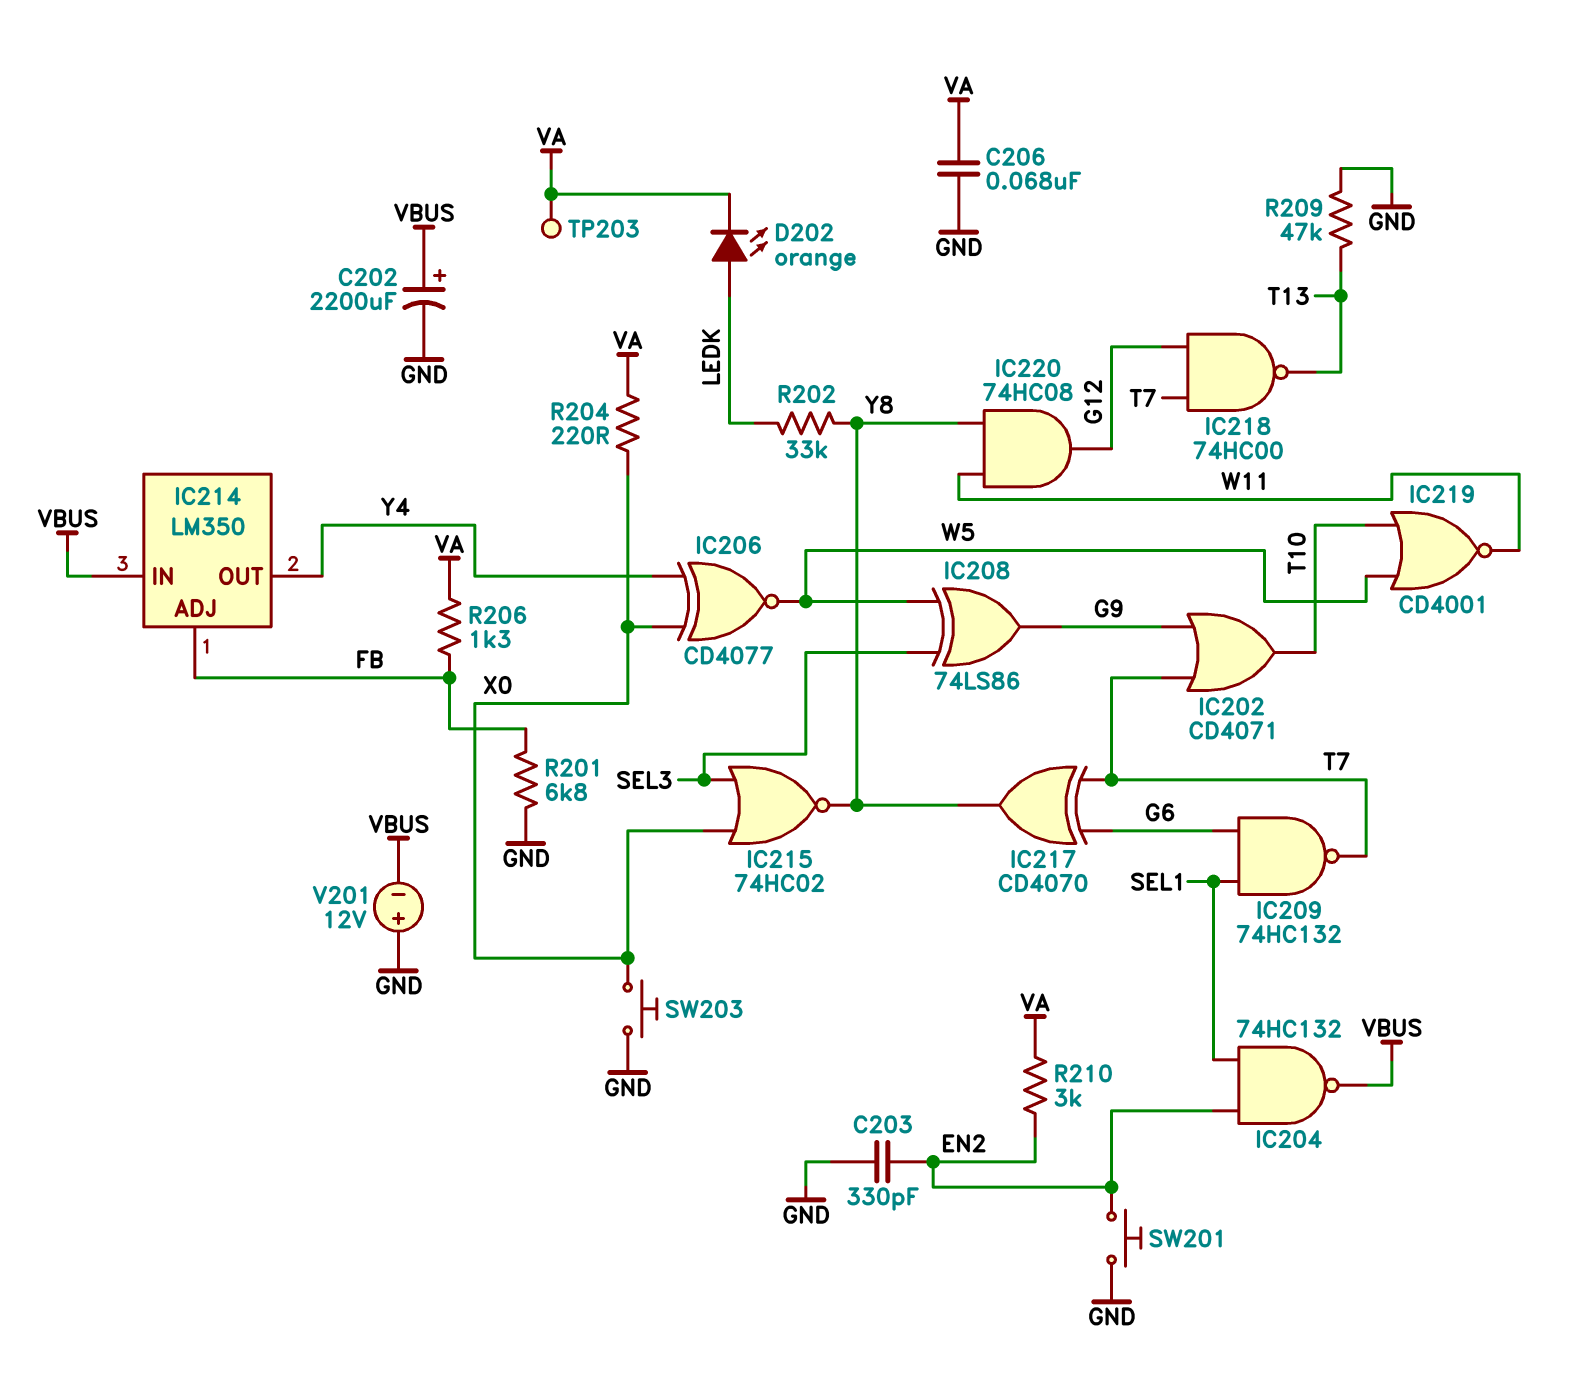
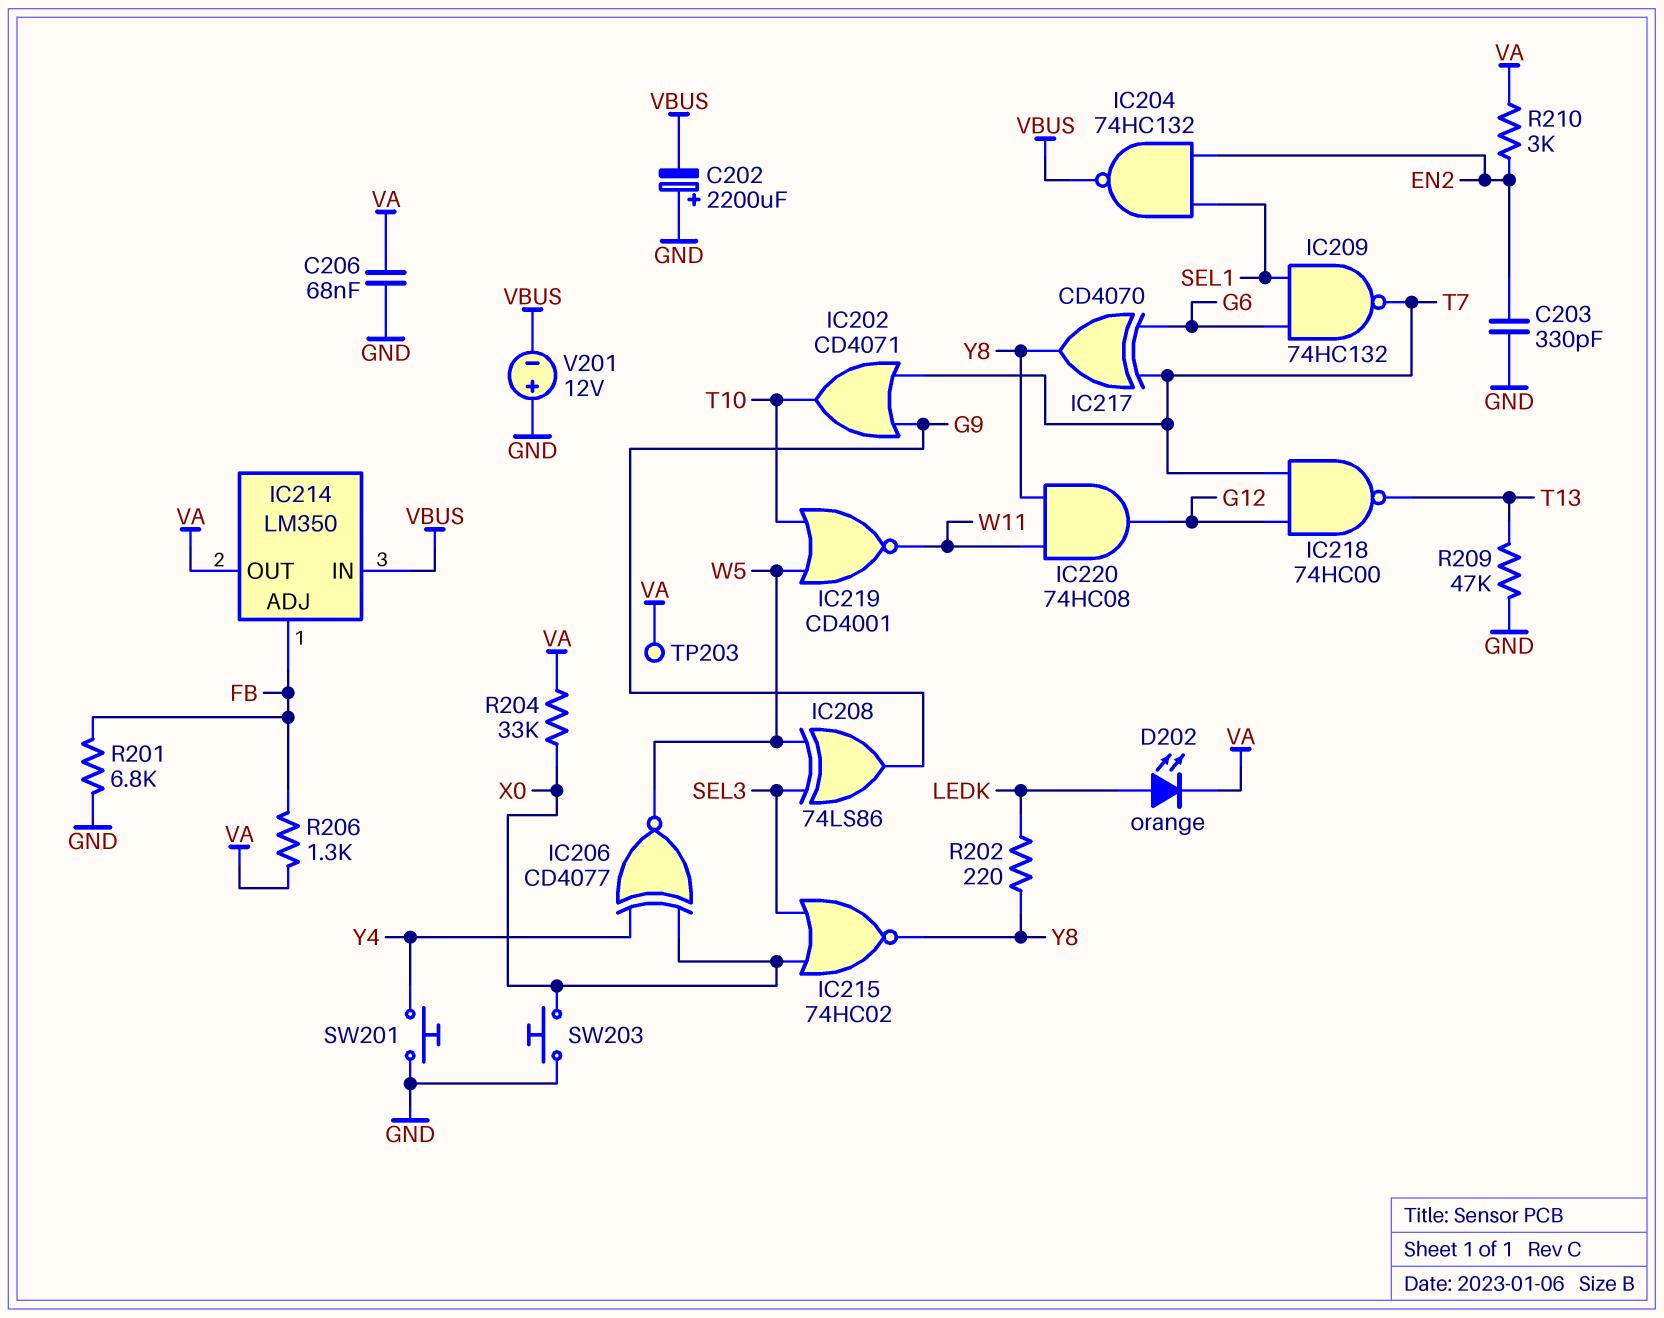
C202: 2200uF (plus VBUS, minus GND) -> 2200uF (plus GND, minus VBUS)
IC214 pin OUT: Y4 -> VA
R202: 33k (LEDK, Y8) -> 220 (LEDK, Y8)
R204: 220 (VA, X0) -> 33k (VA, X0)
SW201: button (EN2, GND) -> button (GND, Y4)

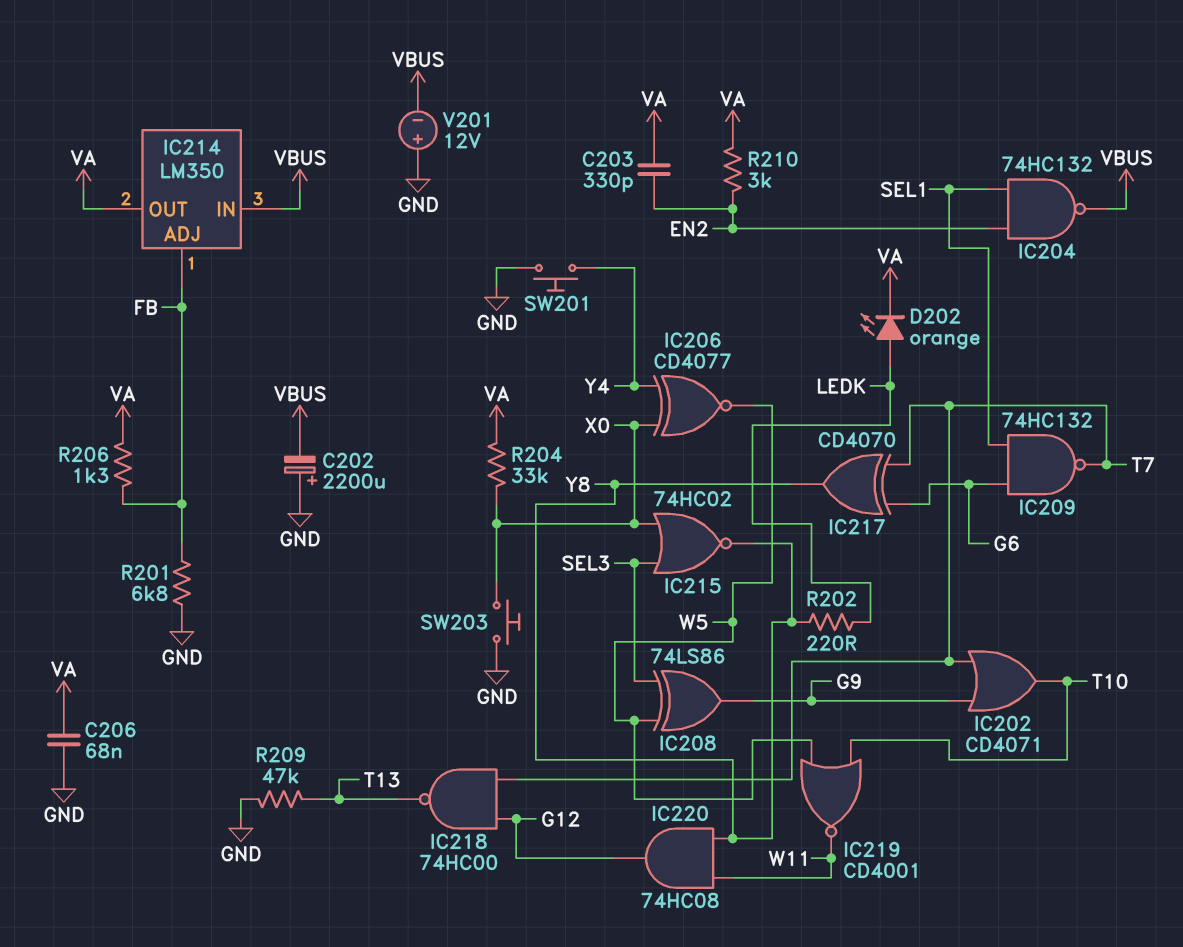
C203: 330pF (EN2, GND) -> 330pF (EN2, VA)
TP203: test point (VA) -> none

